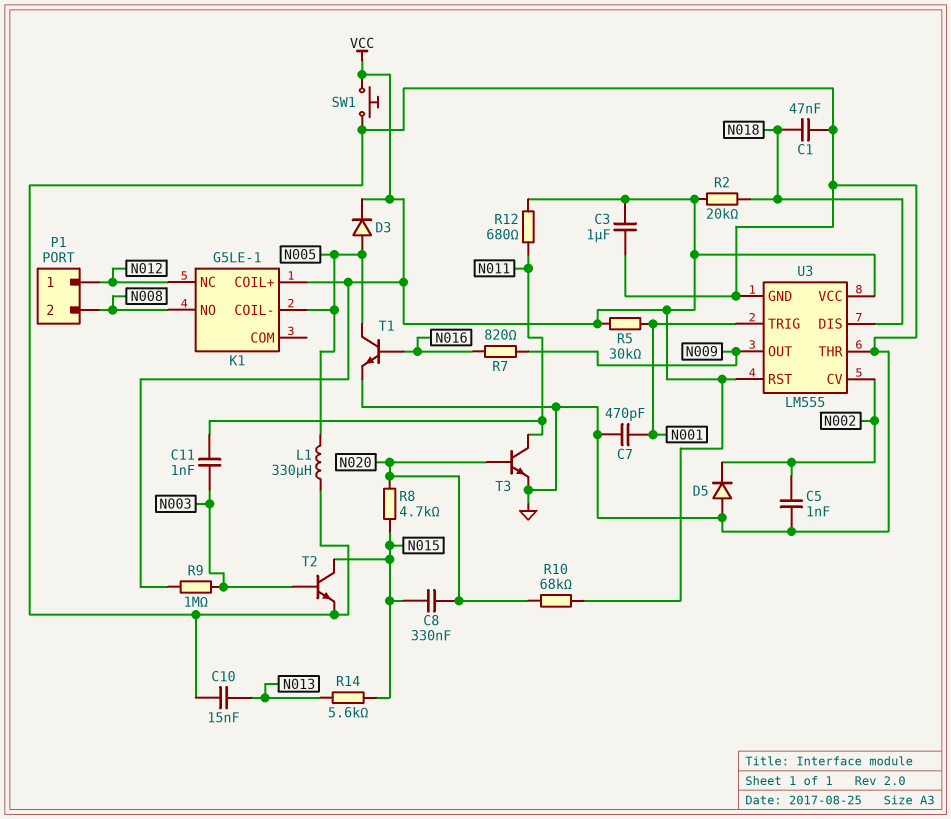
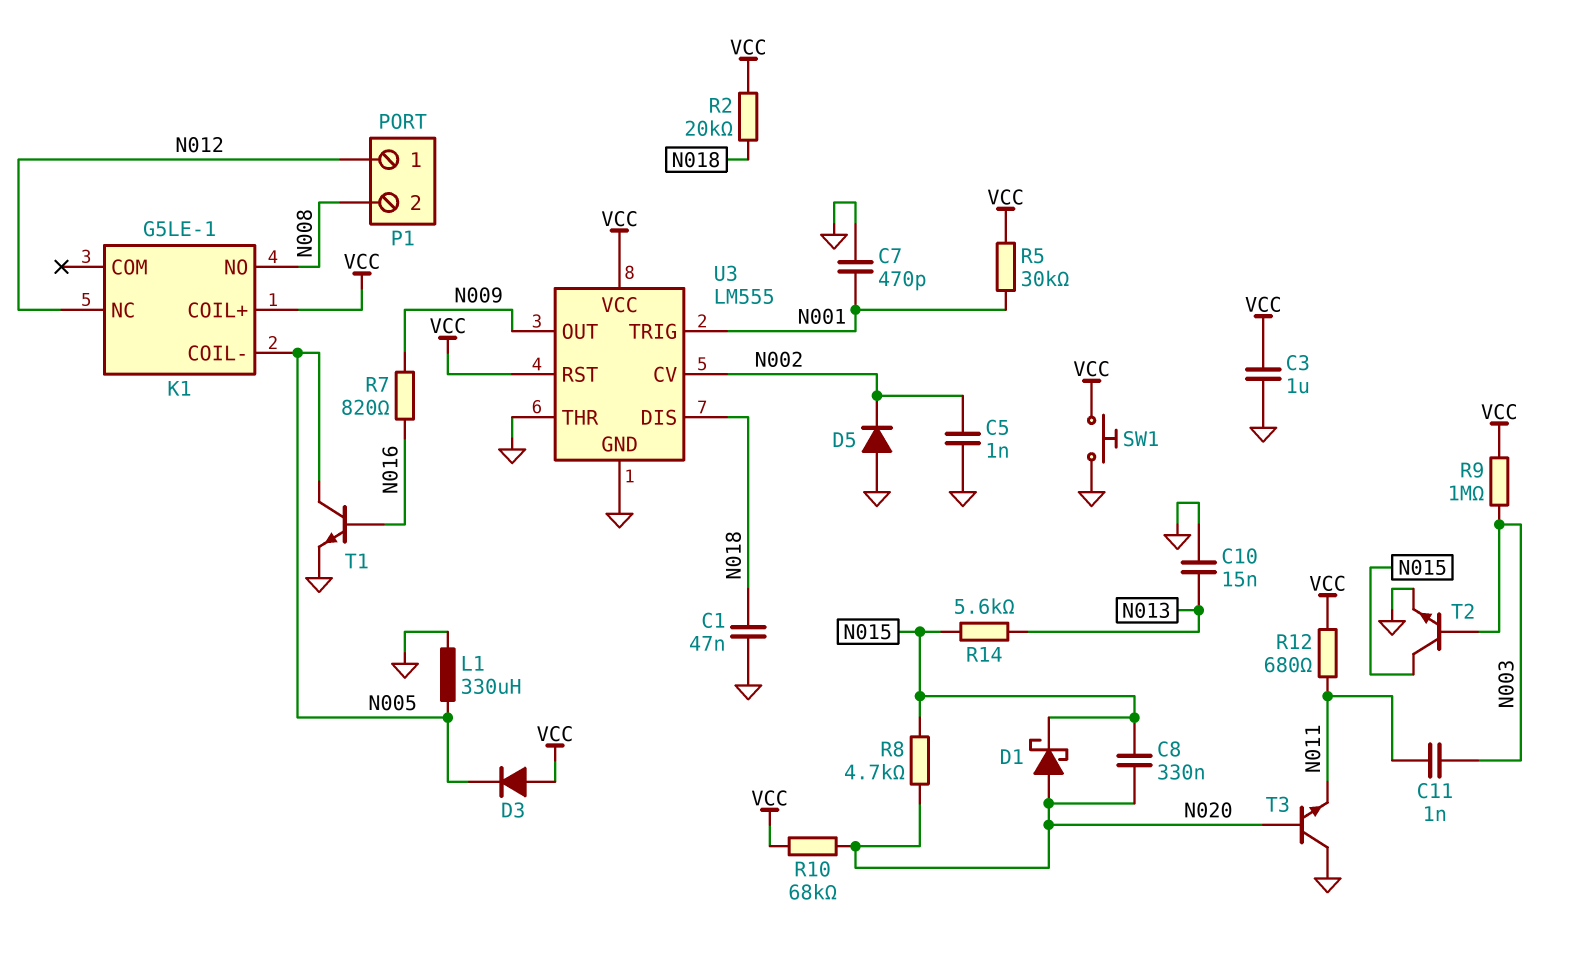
D1: none -> schottky (A N020, K N015)
D3: diode (A N005, K VCC) -> diode (A VCC, K N005)
T3: NPN (B N020, C N011, E GND) -> NPN (B N020, C GND, E N011)

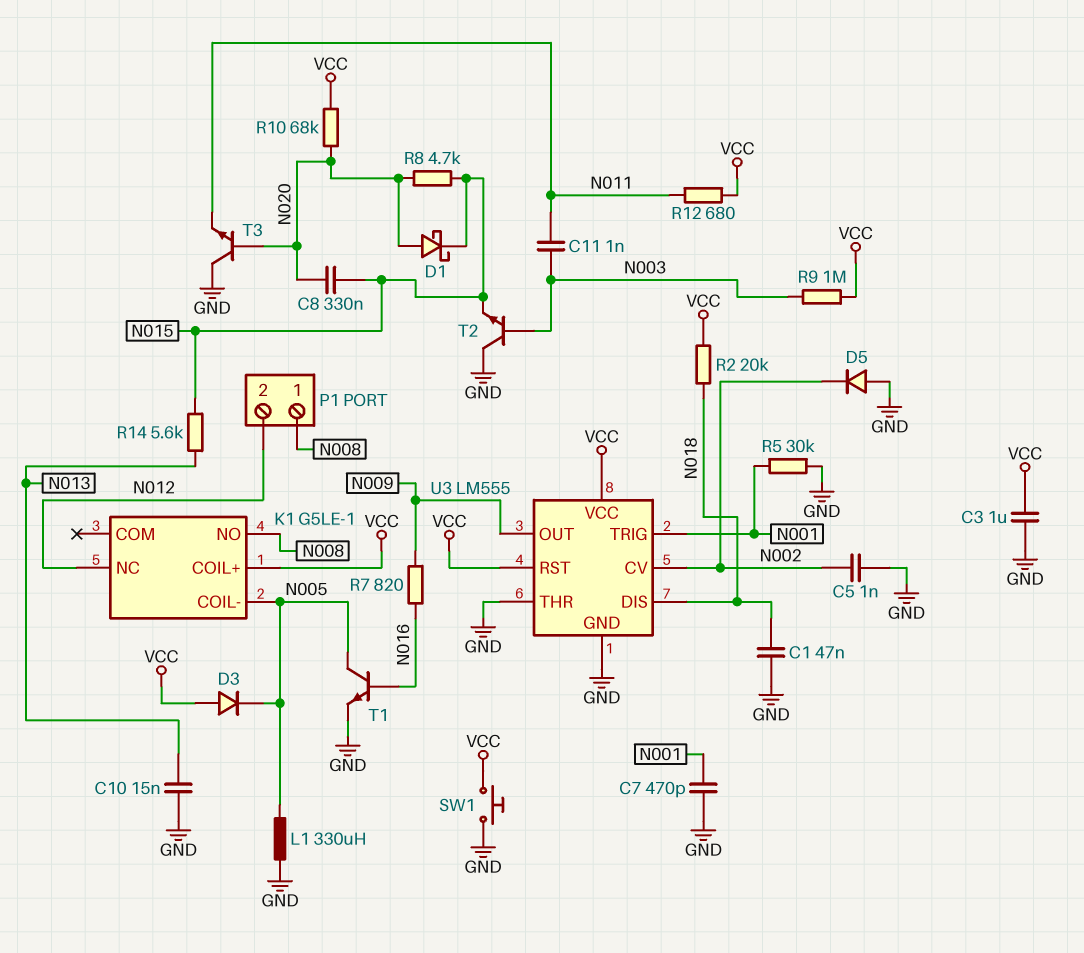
P1 pin 1: N012 -> N008
P1 pin 2: N008 -> N012
R5: 30k (N001, VCC) -> 30k (GND, N001)
T2: NPN (B N003, C N015, E GND) -> NPN (B N003, C GND, E N015)

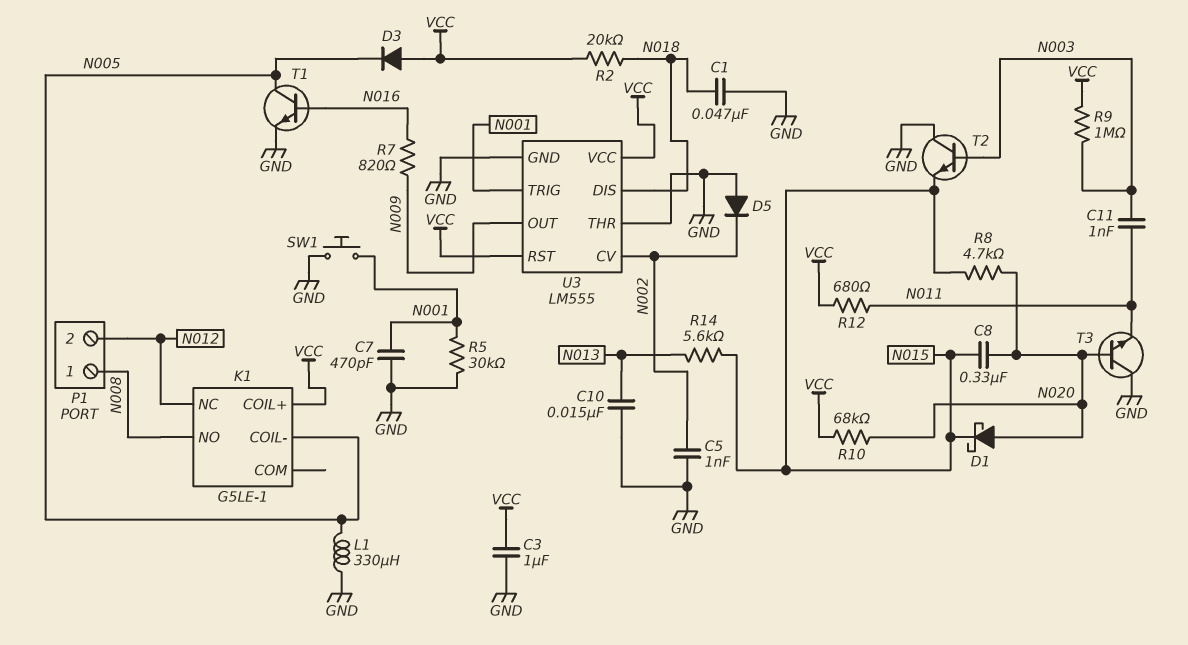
SW1: button (GND, VCC) -> button (GND, N001)

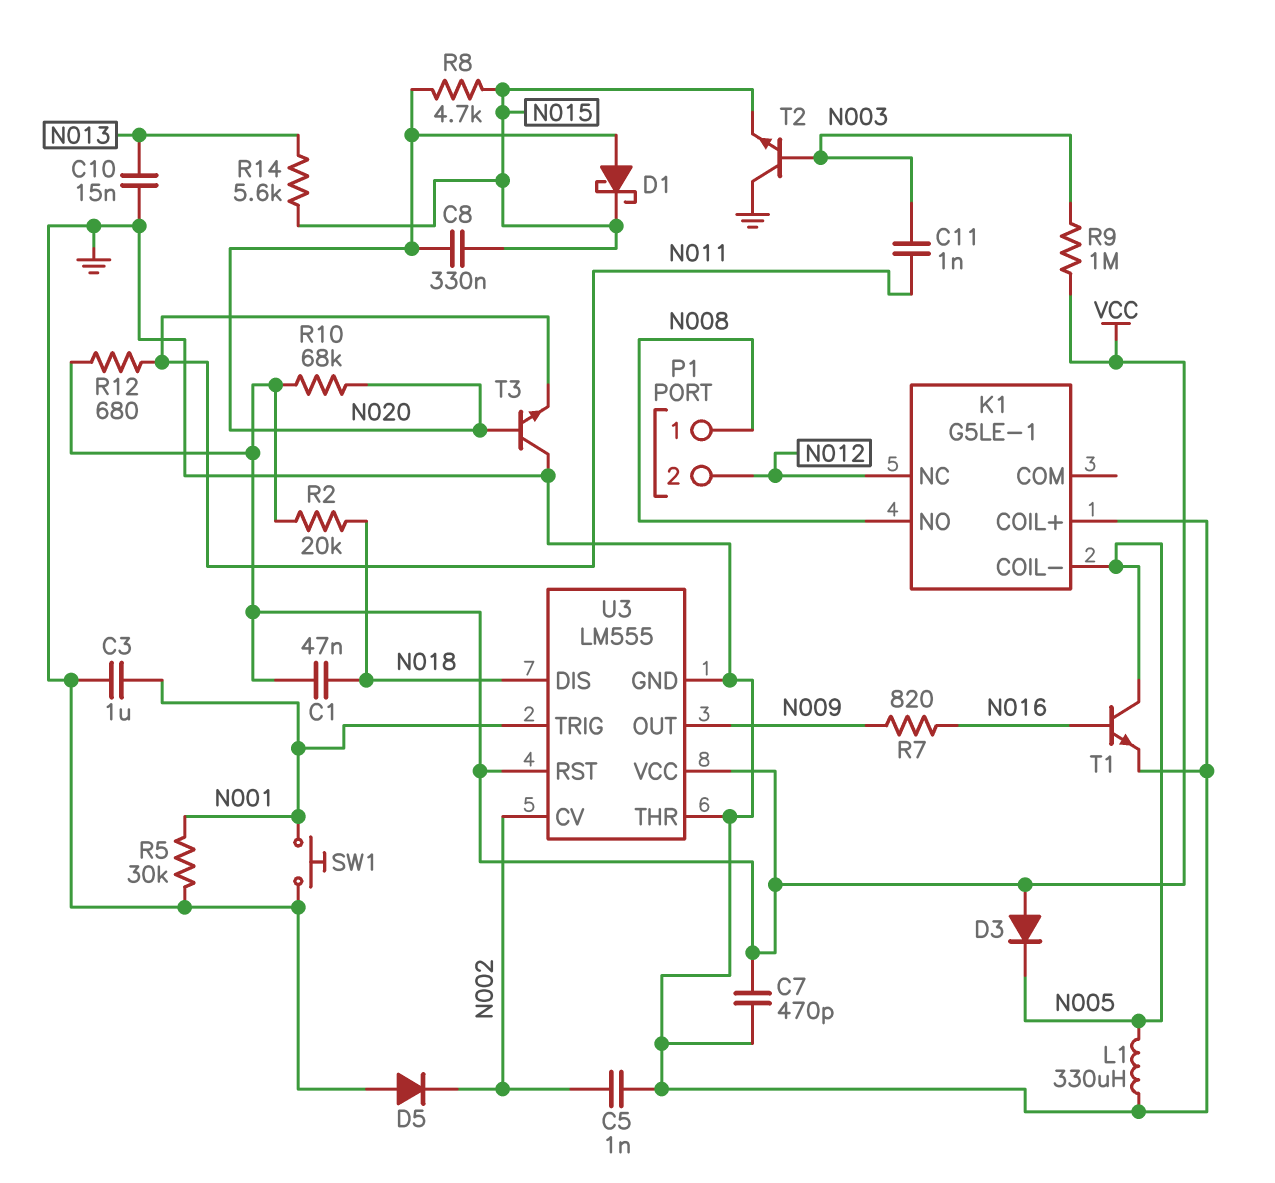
C1: 47nF (GND, N018) -> 47nF (N018, VCC)
C3: 1uF (GND, VCC) -> 1uF (GND, N001)
C7: 470pF (GND, N001) -> 470pF (GND, VCC)
K1 pin COIL+: VCC -> GND

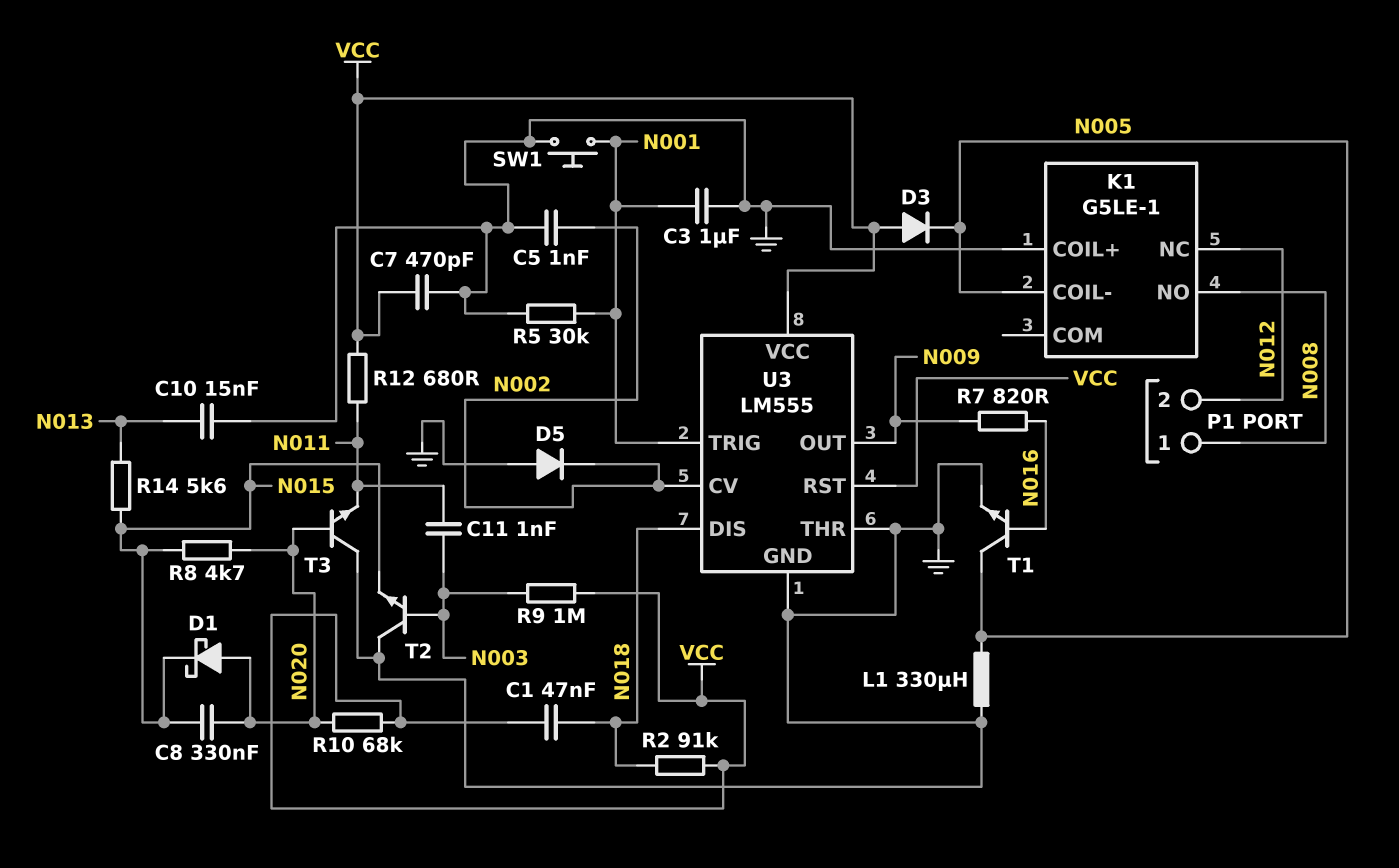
R2: 20k (N018, VCC) -> 91k (N018, VCC)

